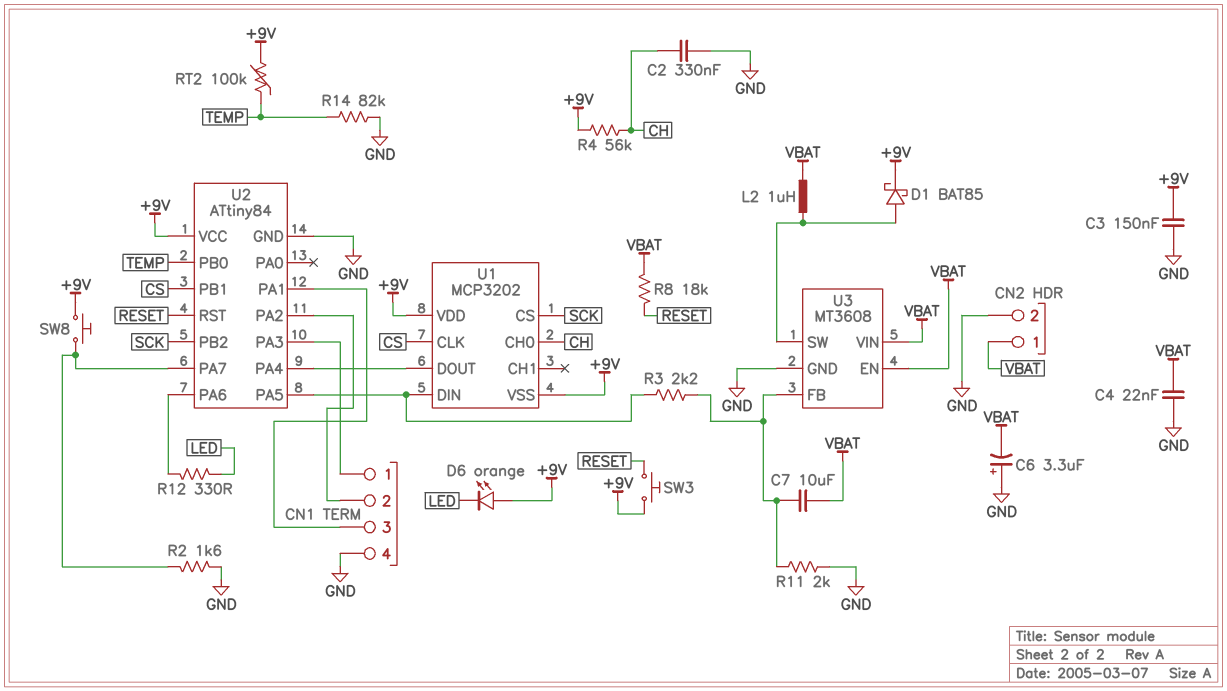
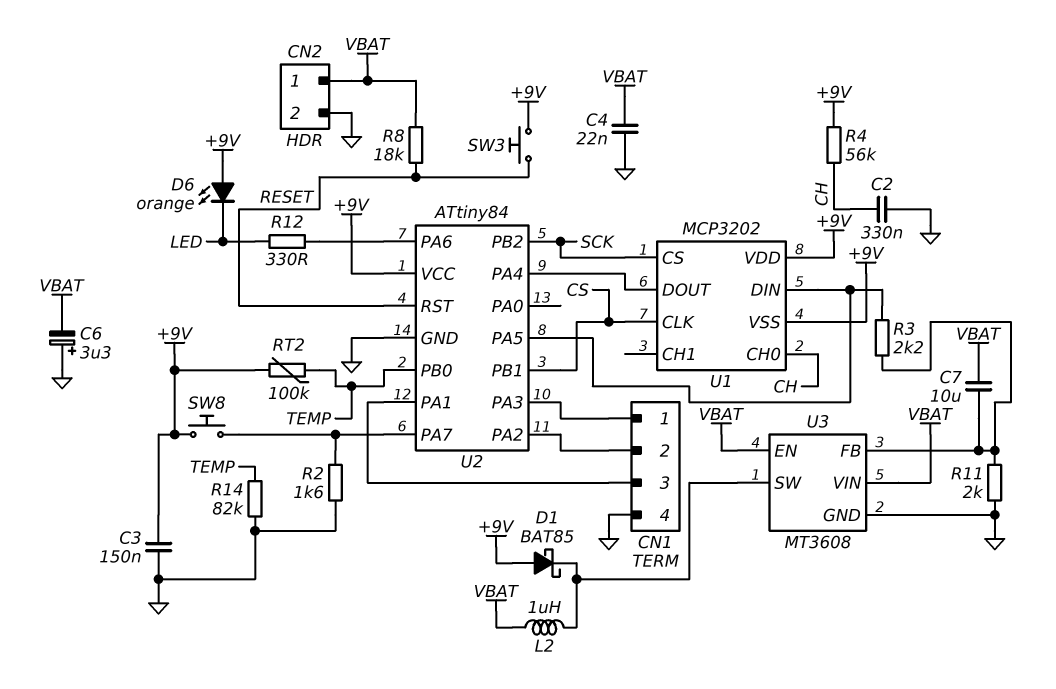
D1: schottky BAT85 (A U3/SW, K +9V) -> schottky BAT85 (A +9V, K U3/SW)

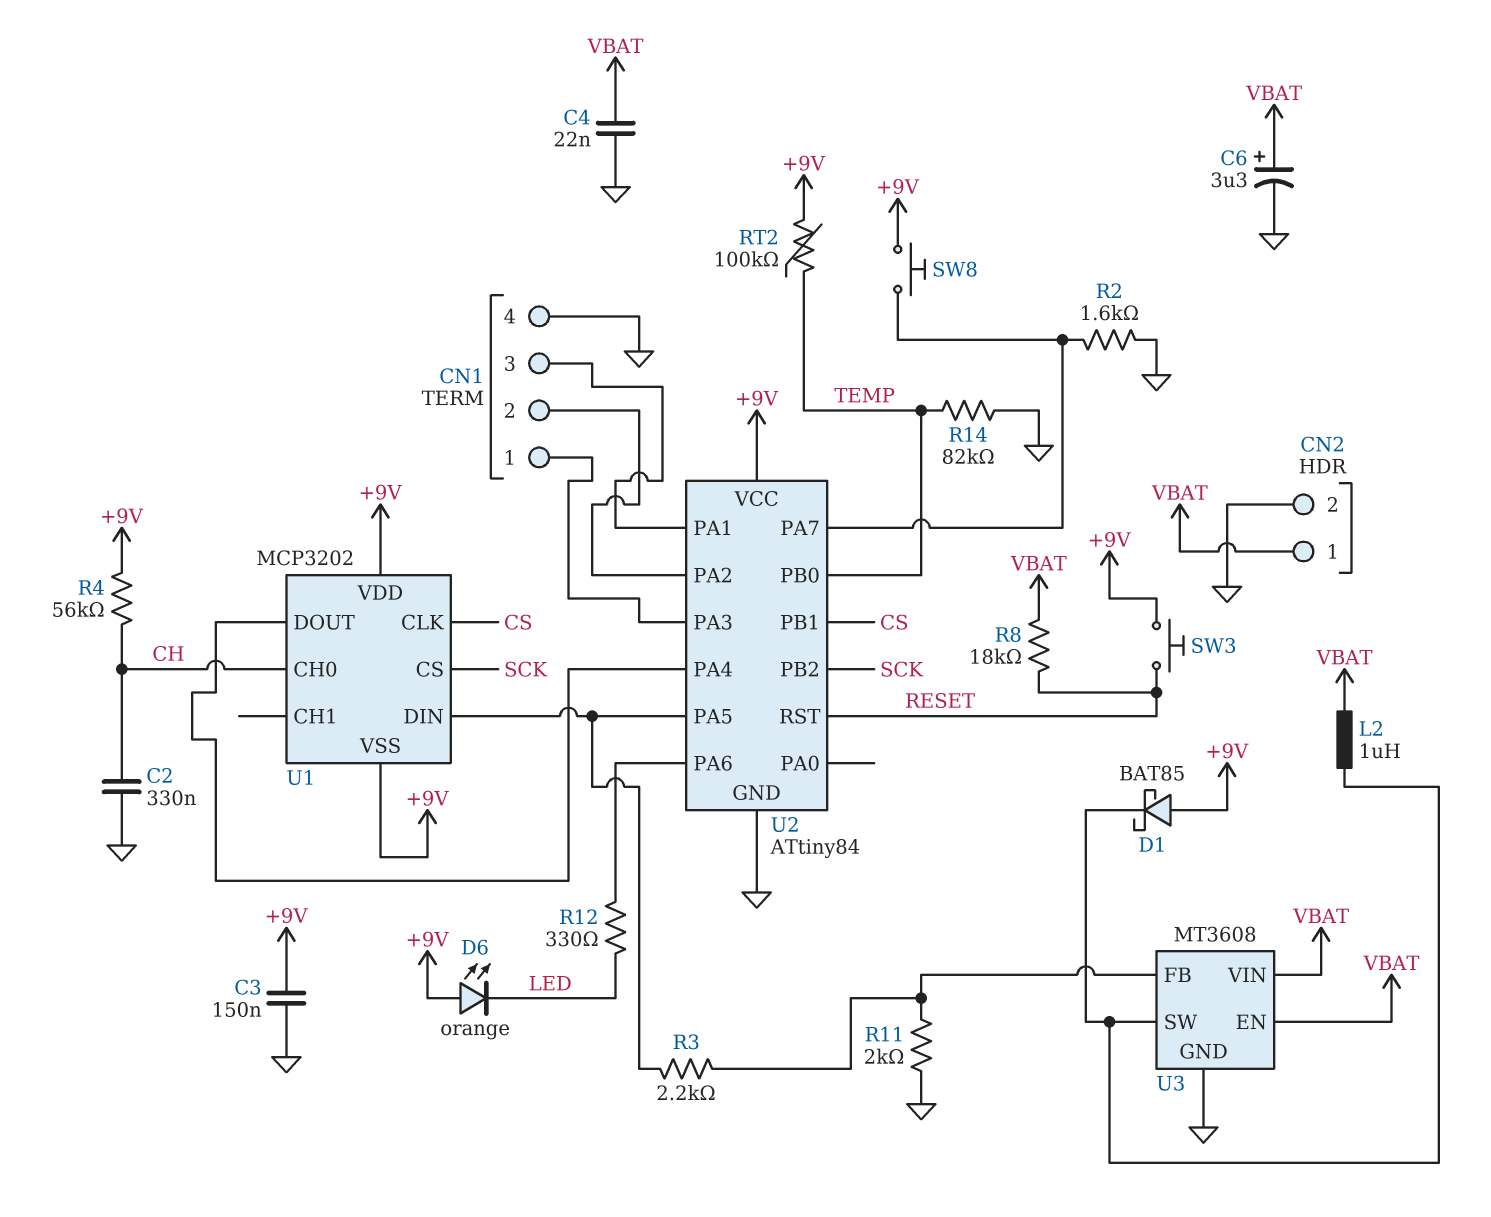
C6: 3.3uF (plus GND, minus VBAT) -> 3.3uF (plus VBAT, minus GND)
C7: 10uF (U3/FB, VBAT) -> none

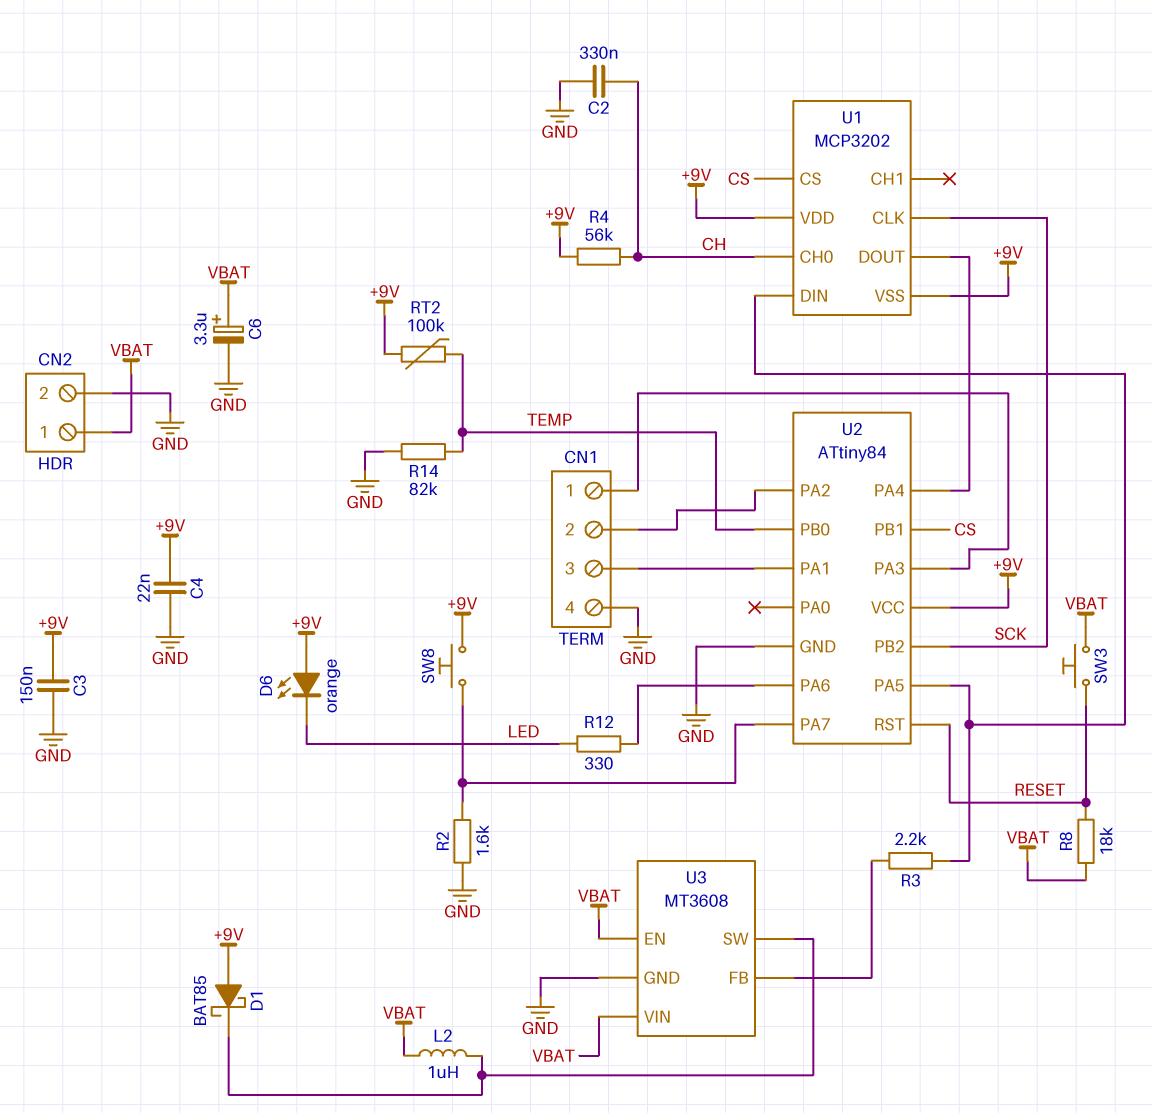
C4: 22nF (GND, VBAT) -> 22nF (+9V, GND)
R11: 2k (GND, U3/FB) -> none
SW3: button (+9V, RESET) -> button (RESET, VBAT)
U1 pin CLK: CS -> SCK
U1 pin CS: SCK -> CS

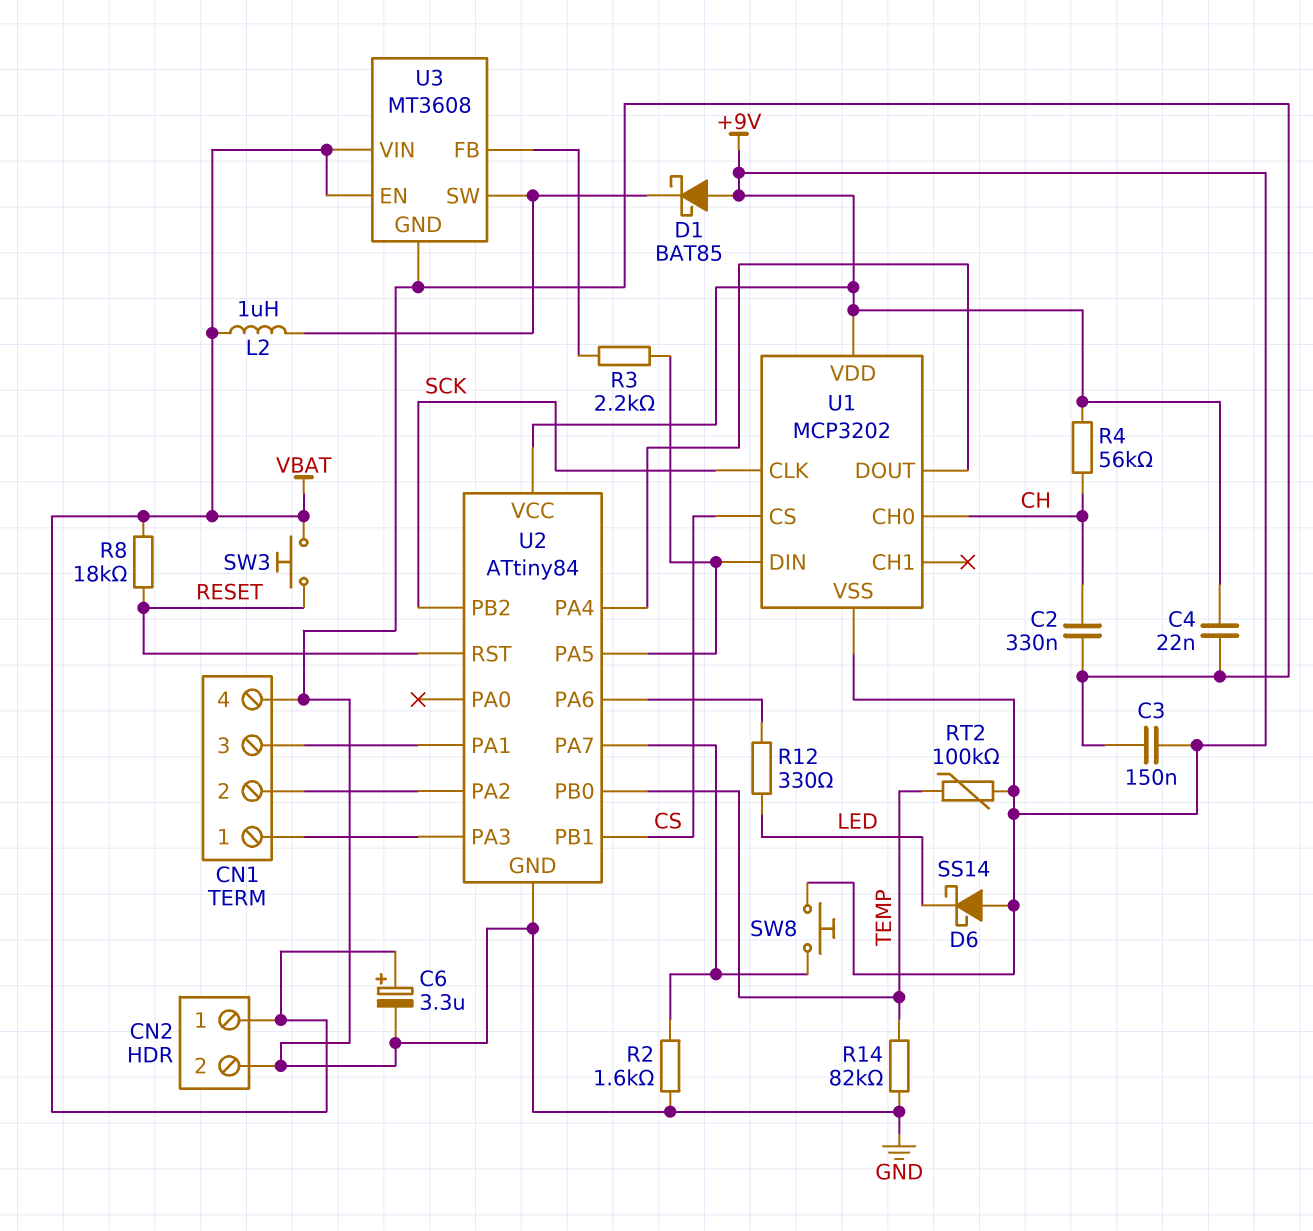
D6: LED orange (A +9V, K LED) -> schottky SS14 (A +9V, K LED)

